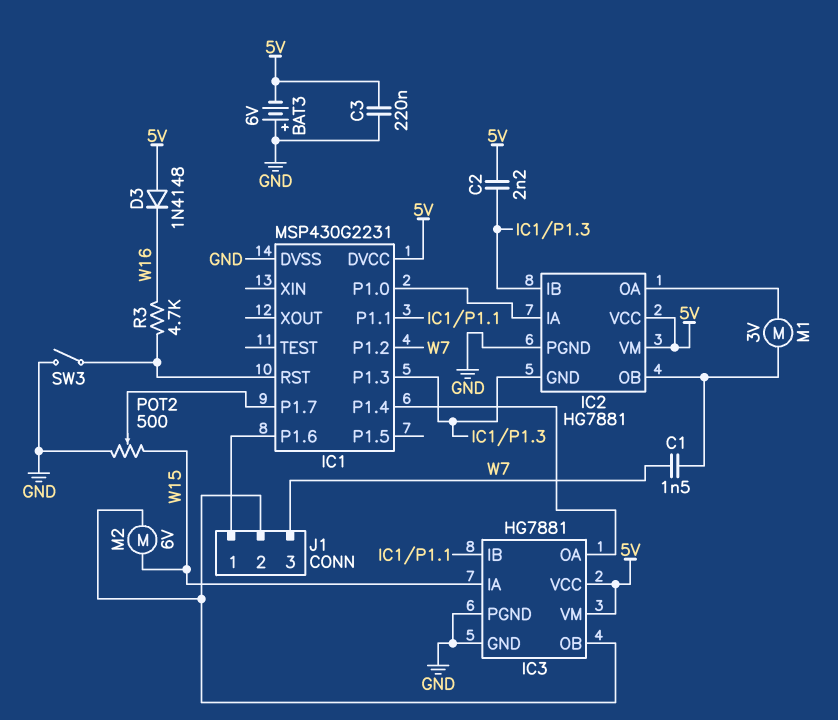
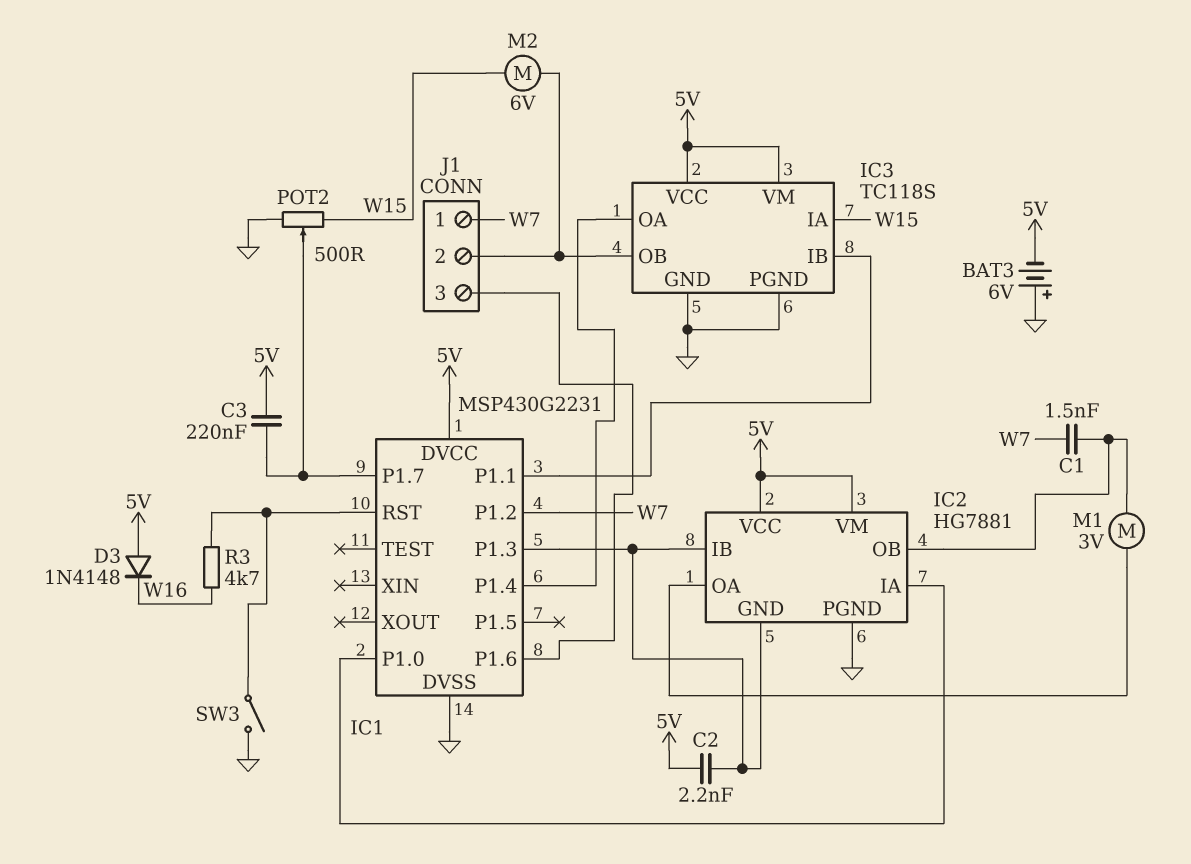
C3: 220nF (5V, GND) -> 220nF (5V, IC1/P1.7)
IC3: HG7881 -> TC118S
J1 pin 1: IC1/P1.6 -> W7
J1 pin 3: W7 -> IC1/P1.6

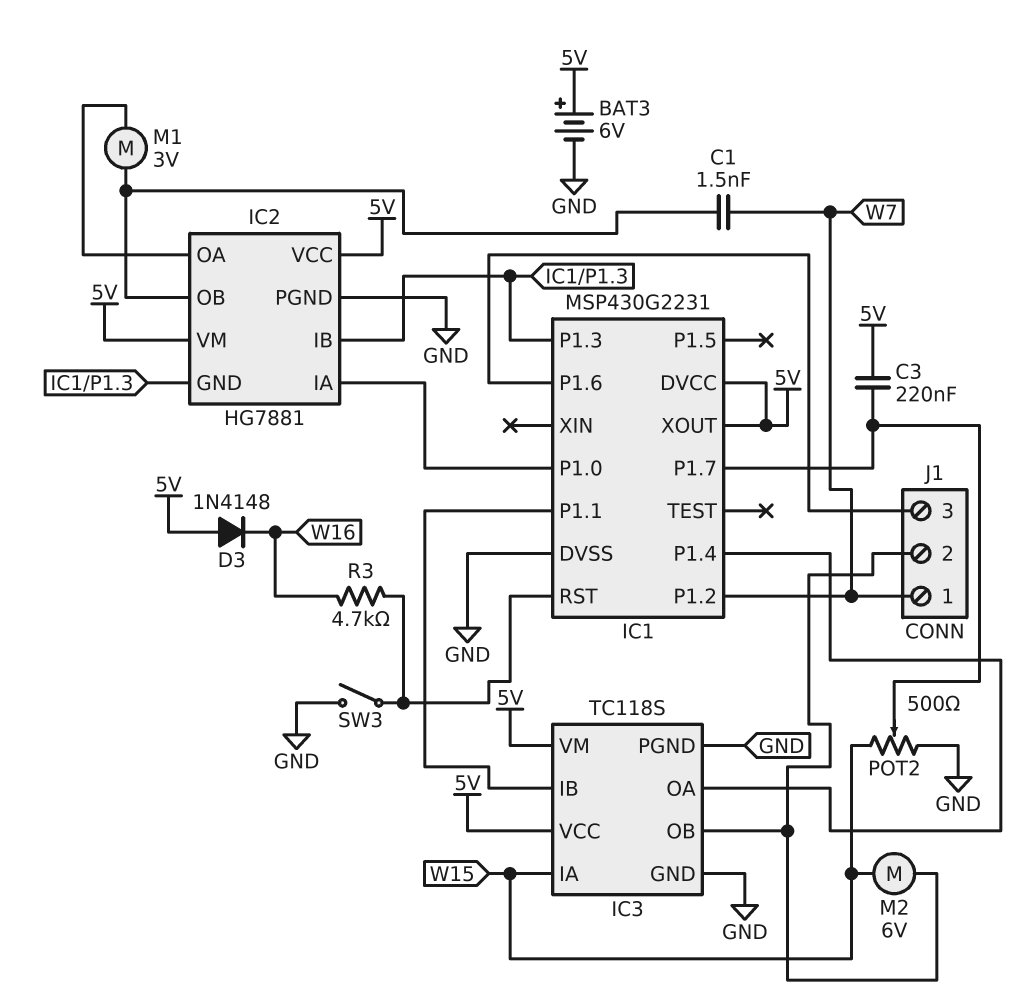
BAT3: 6V (plus GND, minus 5V) -> 6V (plus 5V, minus GND)
C2: 2.2nF (5V, IC1/P1.3) -> none
IC1 pin XOUT: none -> 5V

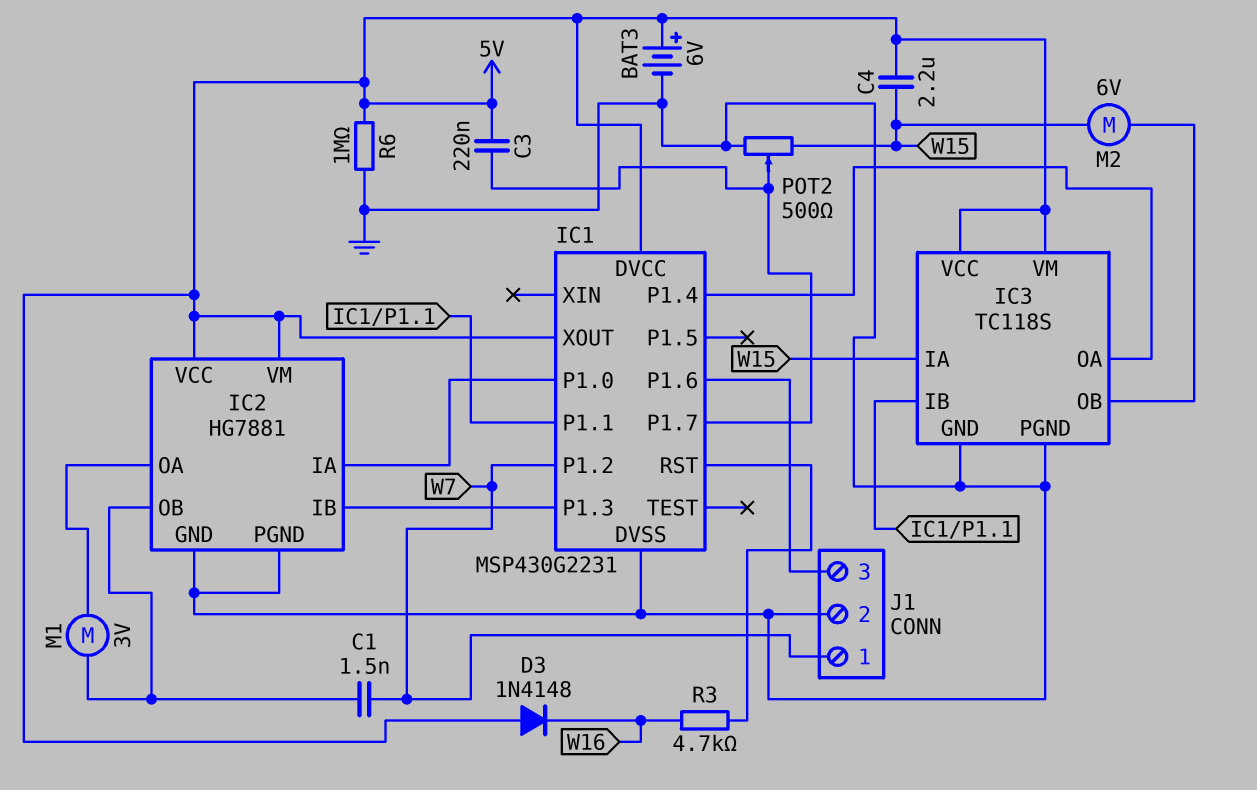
C4: none -> 2.2uF (5V, W15)
IC2 pin GND: IC1/P1.3 -> GND
J1 pin 2: IC3/OB -> GND
R6: none -> 1M (5V, GND)
SW3: switch (GND, IC1/RST) -> none

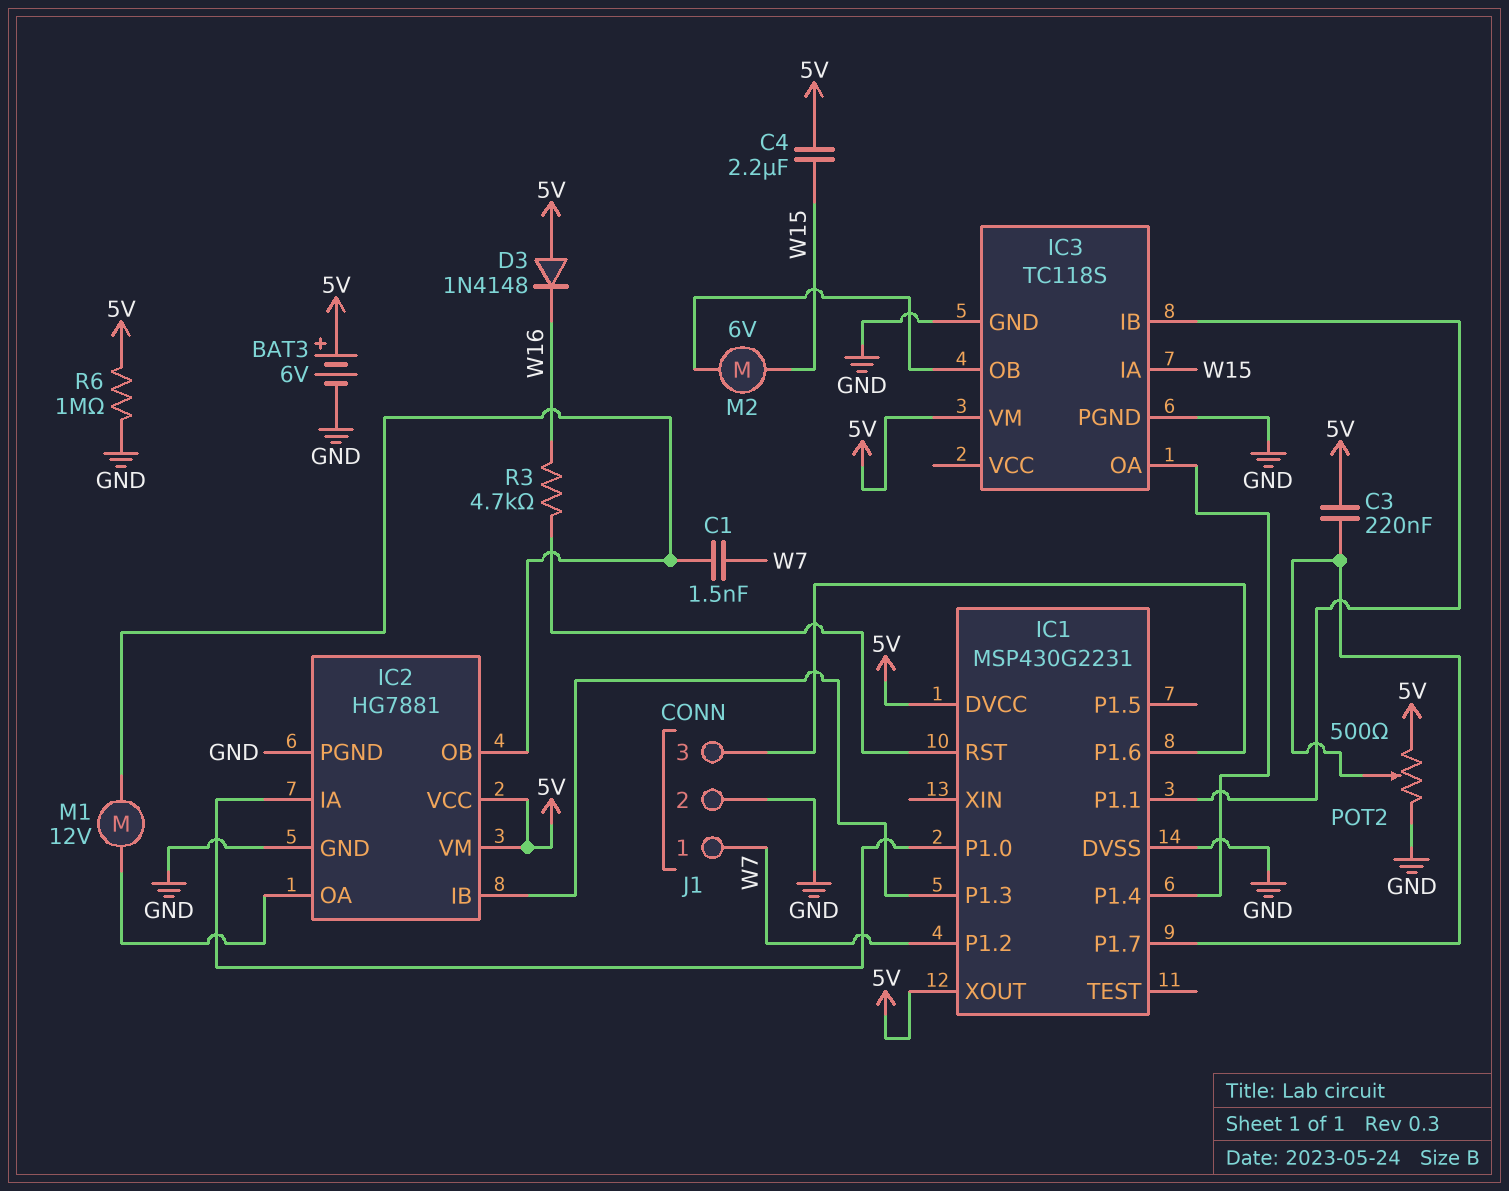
IC3 pin VCC: 5V -> none
M1: motor 3V (IC2/OA, IC2/OB) -> motor 12V (IC2/OA, IC2/OB)
POT2: 500 (GND, W15, wiper IC1/P1.7) -> 500 (5V, GND, wiper IC1/P1.7)

